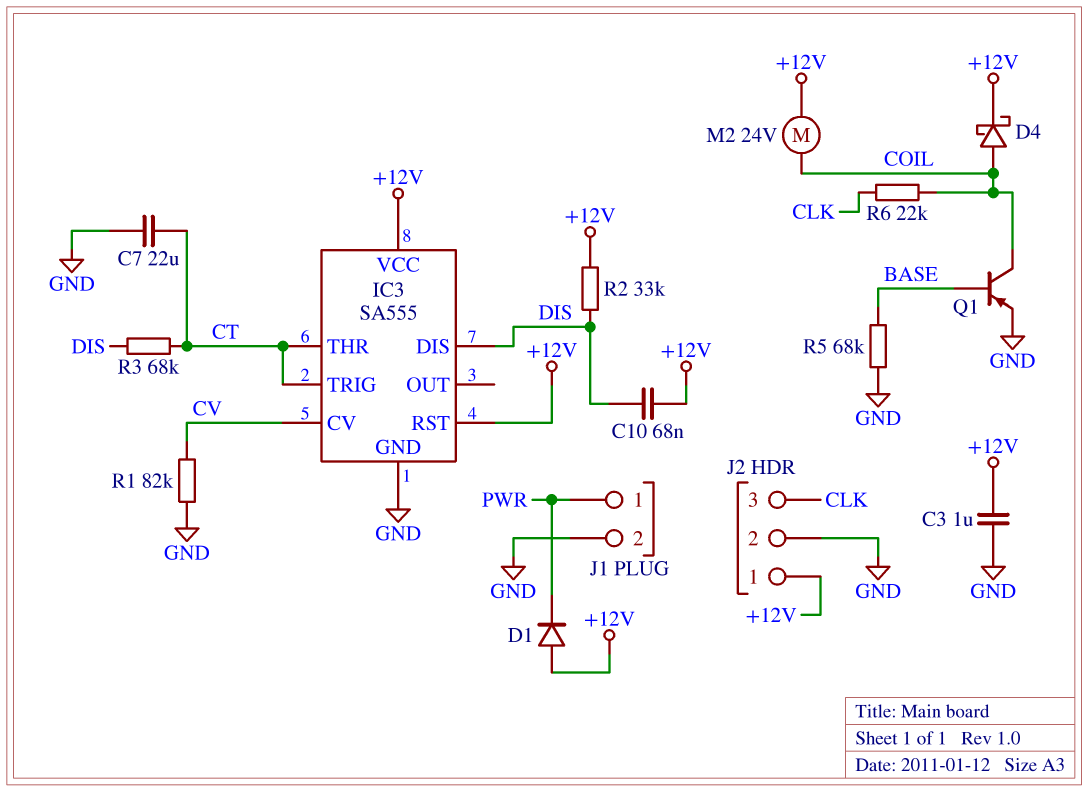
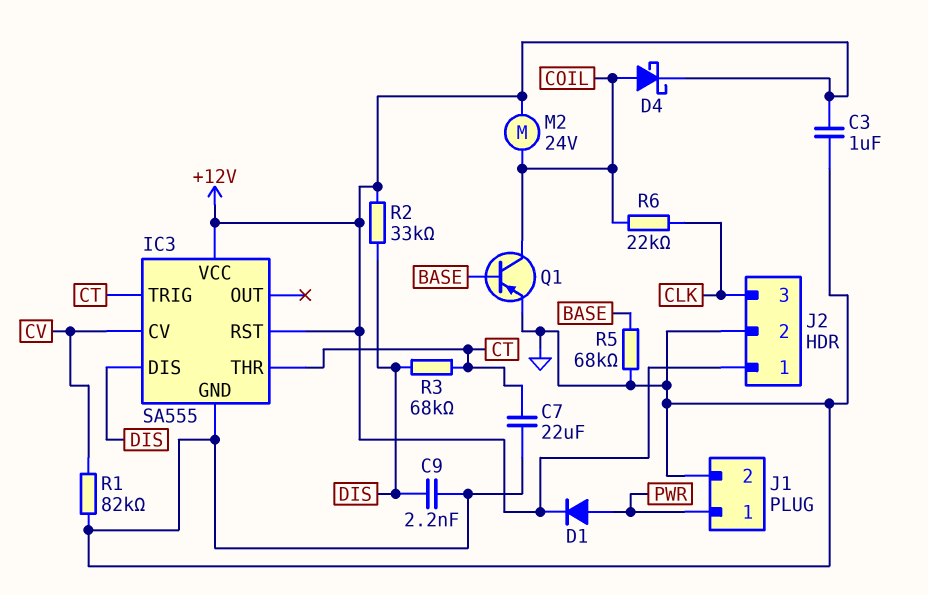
C9: none -> 2.2nF (DIS, GND)
C10: 68nF (+12V, DIS) -> none
D1: diode (A +12V, K PWR) -> diode (A PWR, K +12V)

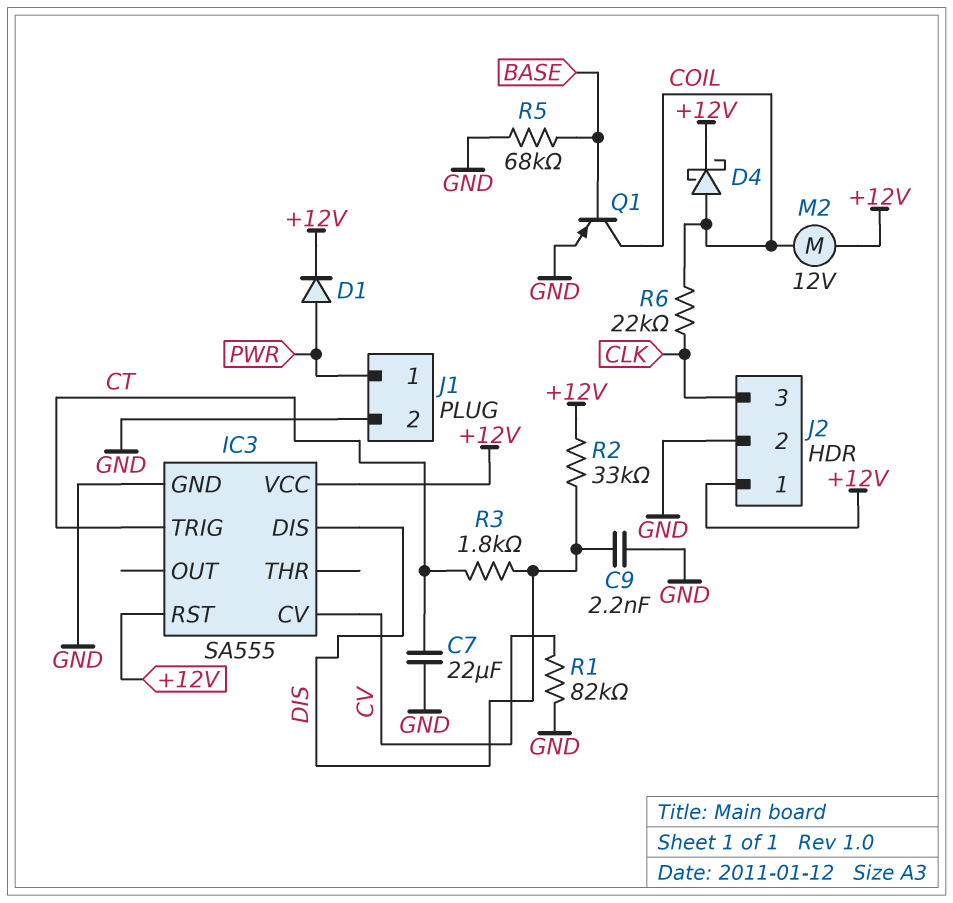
C3: 1uF (+12V, GND) -> none
IC3 pin THR: CT -> none
M2: motor 24V (+12V, COIL) -> motor 12V (+12V, COIL)
R3: 68k (CT, DIS) -> 1.8k (CT, DIS)

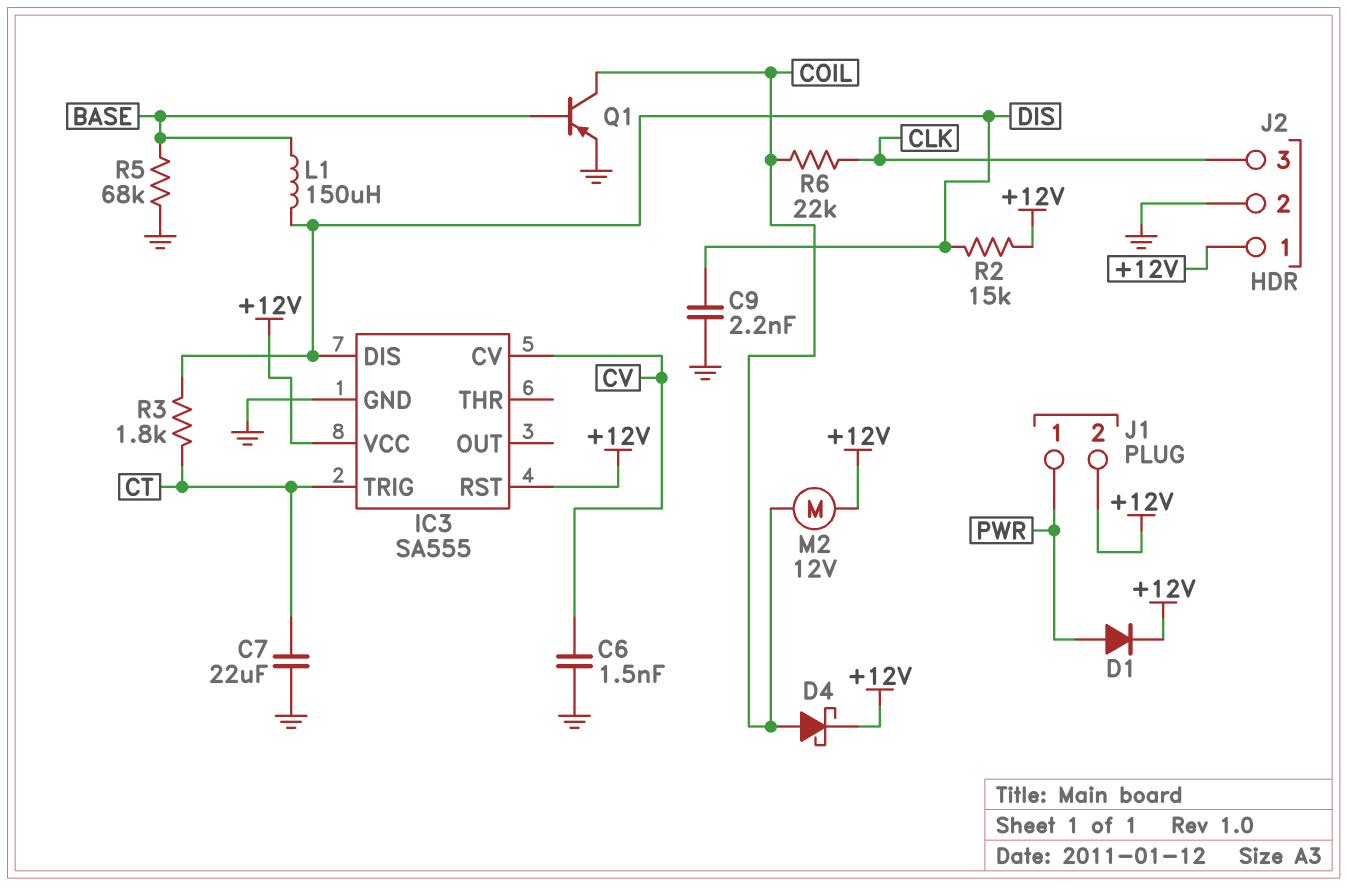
C6: none -> 1.5nF (CV, GND)
J1 pin 2: GND -> +12V
L1: none -> 150uH (BASE, DIS)
R1: 82k (CV, GND) -> none
R2: 33k (+12V, DIS) -> 15k (+12V, DIS)

